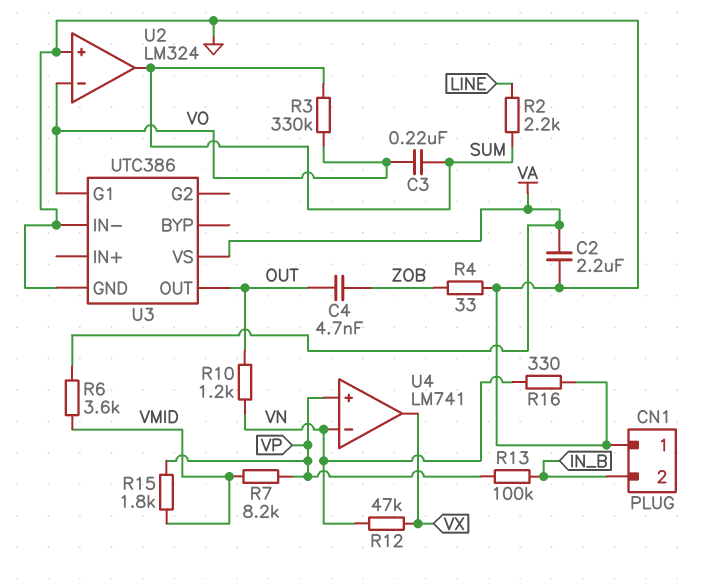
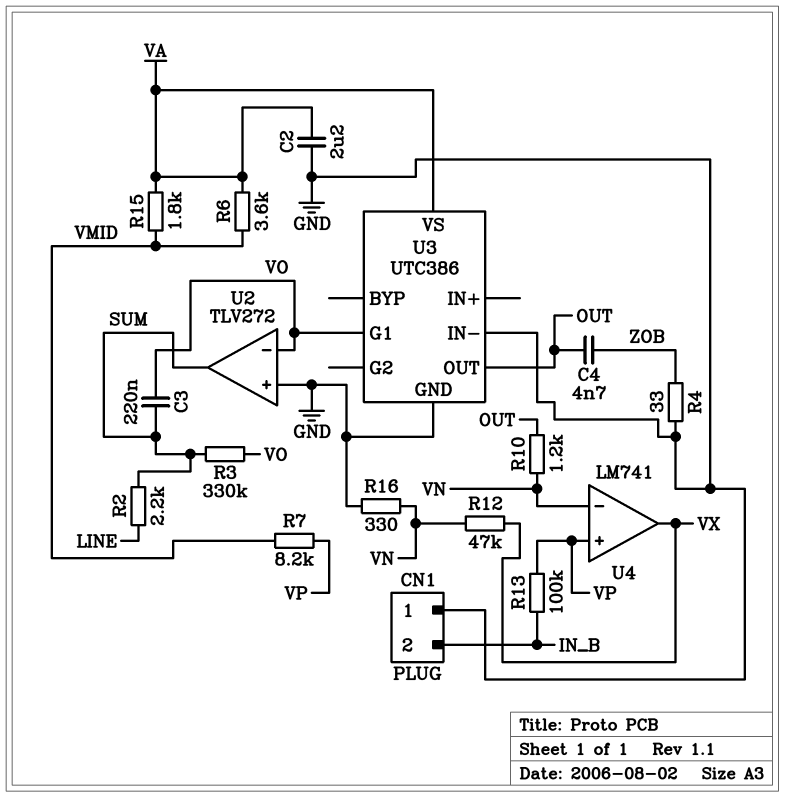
R15: 1.8k (VMID, VP) -> 1.8k (VA, VMID)
U2: LM324 -> TLV272

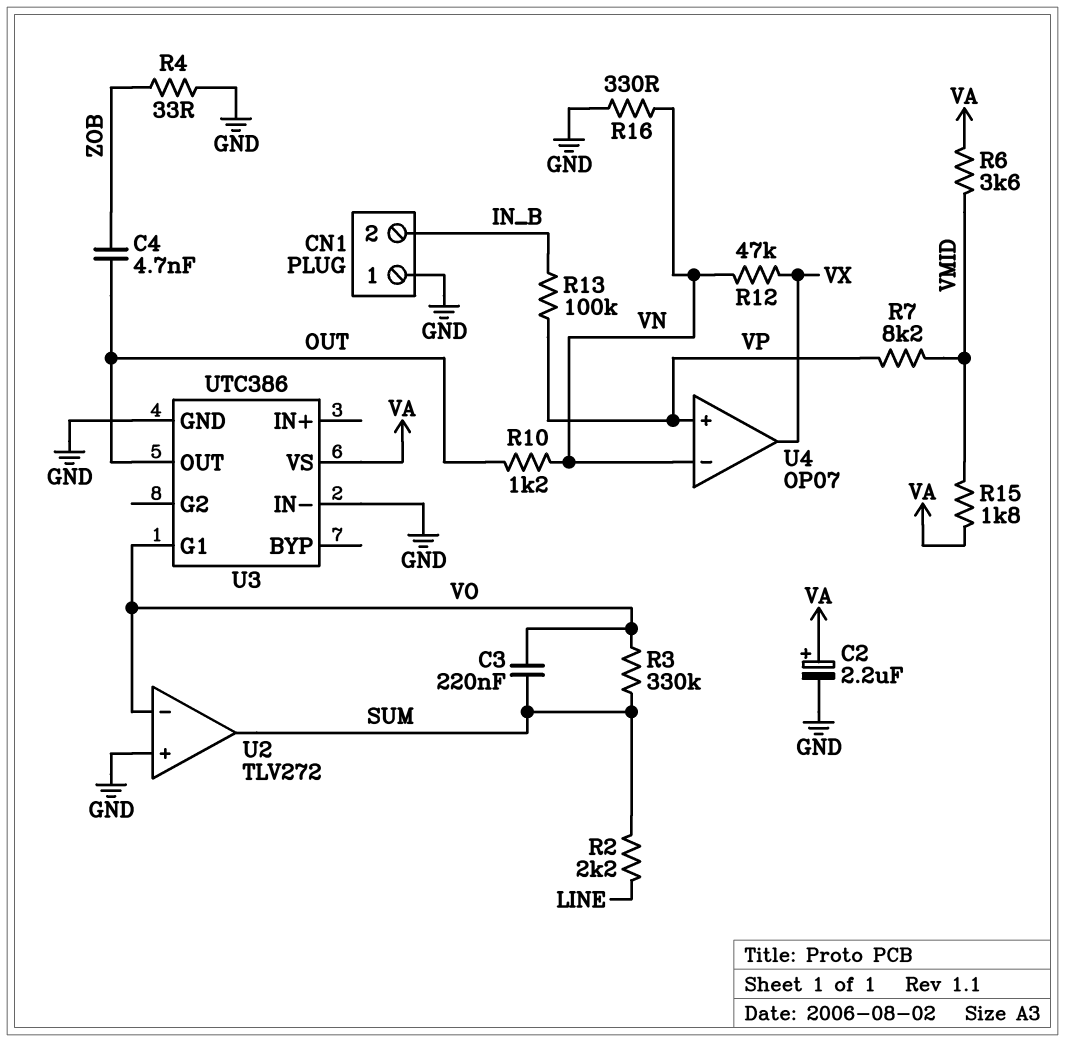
C2: 2.2uF (GND, VA) -> 2.2uF (plus VA, minus GND)
U4: LM741 -> OP07

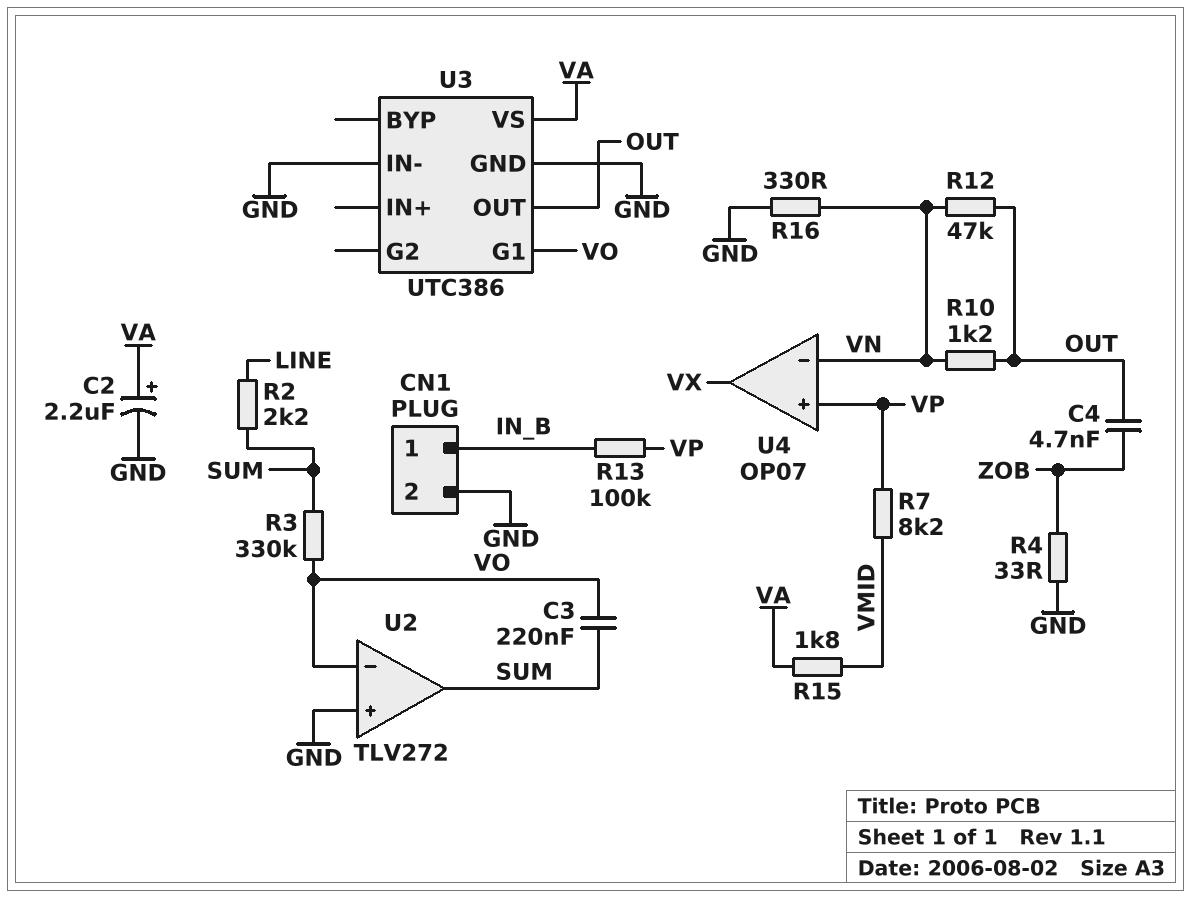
CN1 pin 1: GND -> IN_B
CN1 pin 2: IN_B -> GND
R6: 3.6k (VA, VMID) -> none
R12: 47k (VN, VX) -> 47k (OUT, VN)

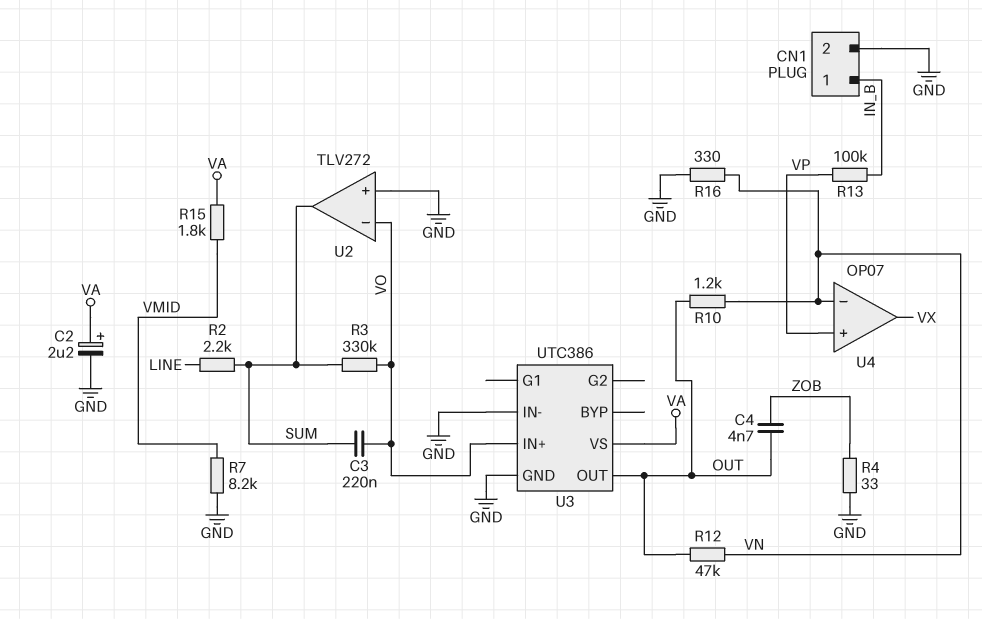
R7: 8.2k (VMID, VP) -> 8.2k (GND, VMID)
U3 pin G1: VO -> none
U3 pin IN+: none -> VO

